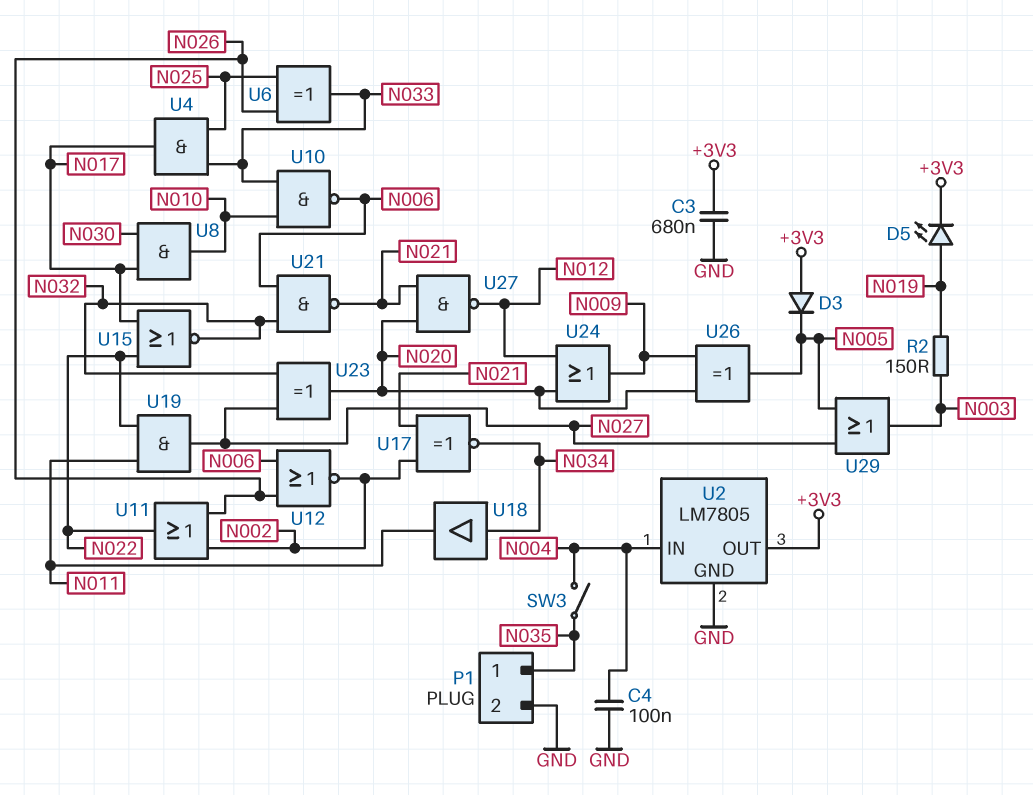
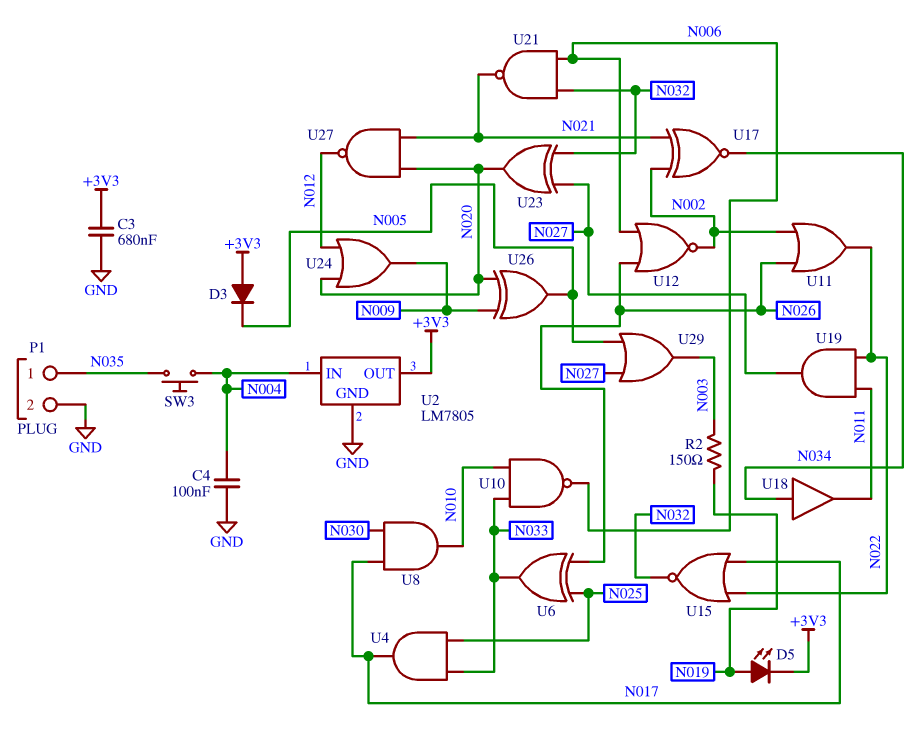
SW3: switch (N004, N035) -> button (N004, N035)

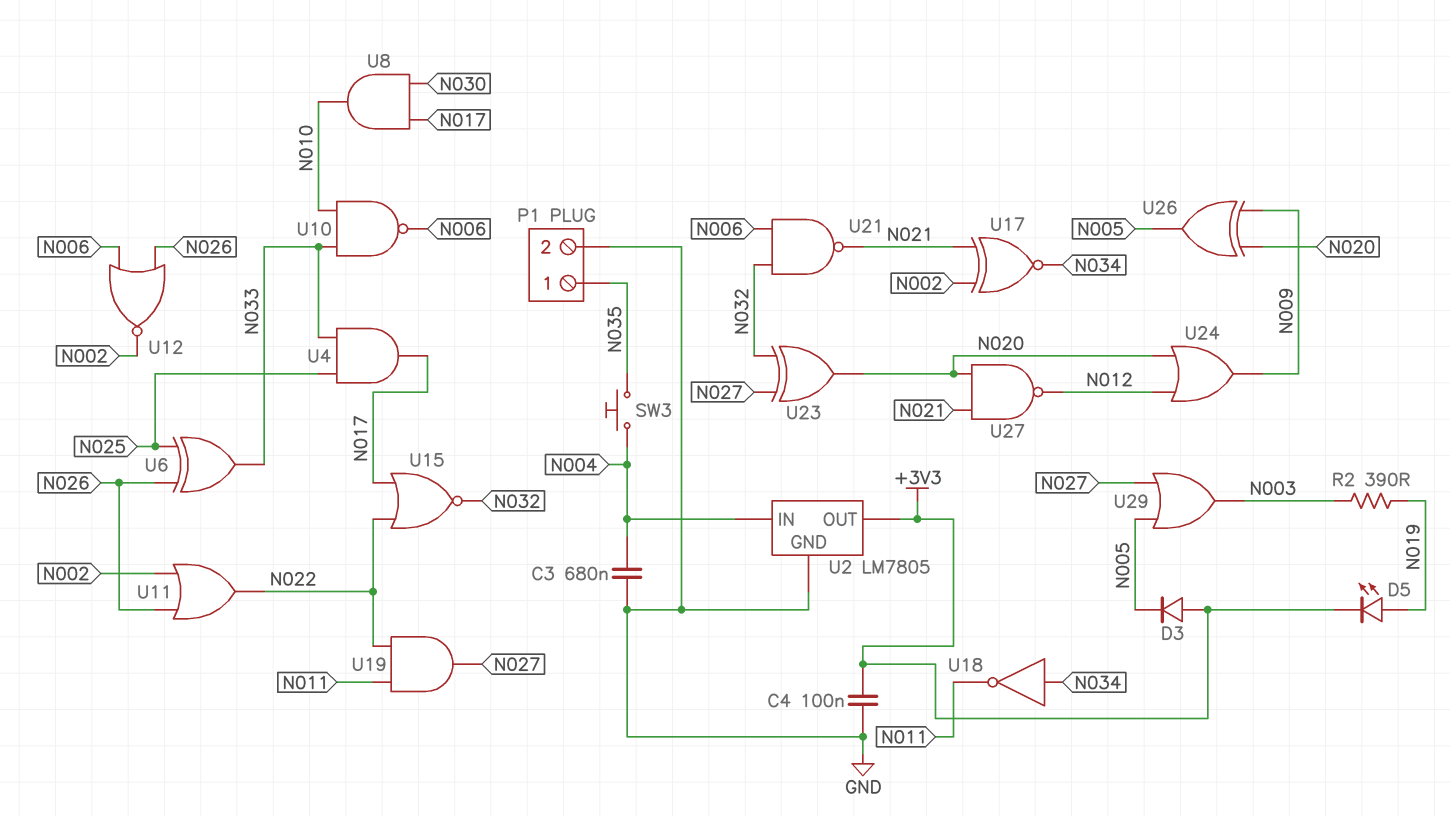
C3: 680nF (+3V3, GND) -> 680nF (GND, N004)
C4: 100nF (GND, N004) -> 100nF (+3V3, GND)
R2: 150 (N003, N019) -> 390 (N003, N019)
U18: buffer (in N034, out N011) -> NOT (in N034, out N011)

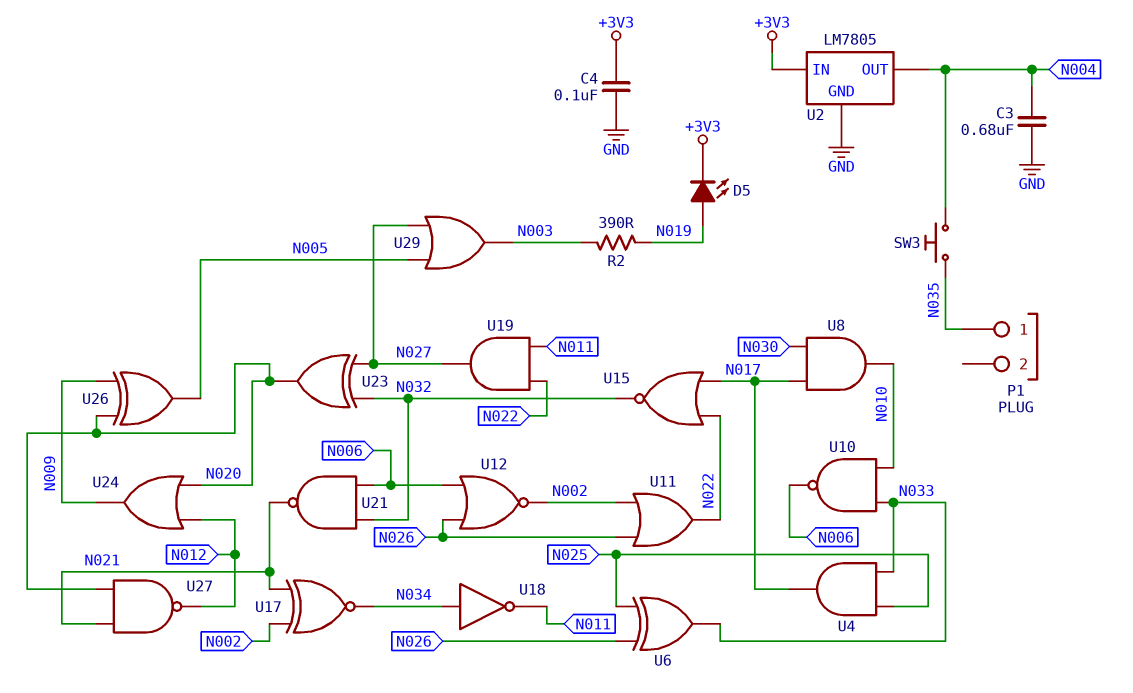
D3: diode (A +3V3, K N005) -> none
P1 pin 2: GND -> none
U2 pin IN: N004 -> +3V3
U2 pin OUT: +3V3 -> N004

